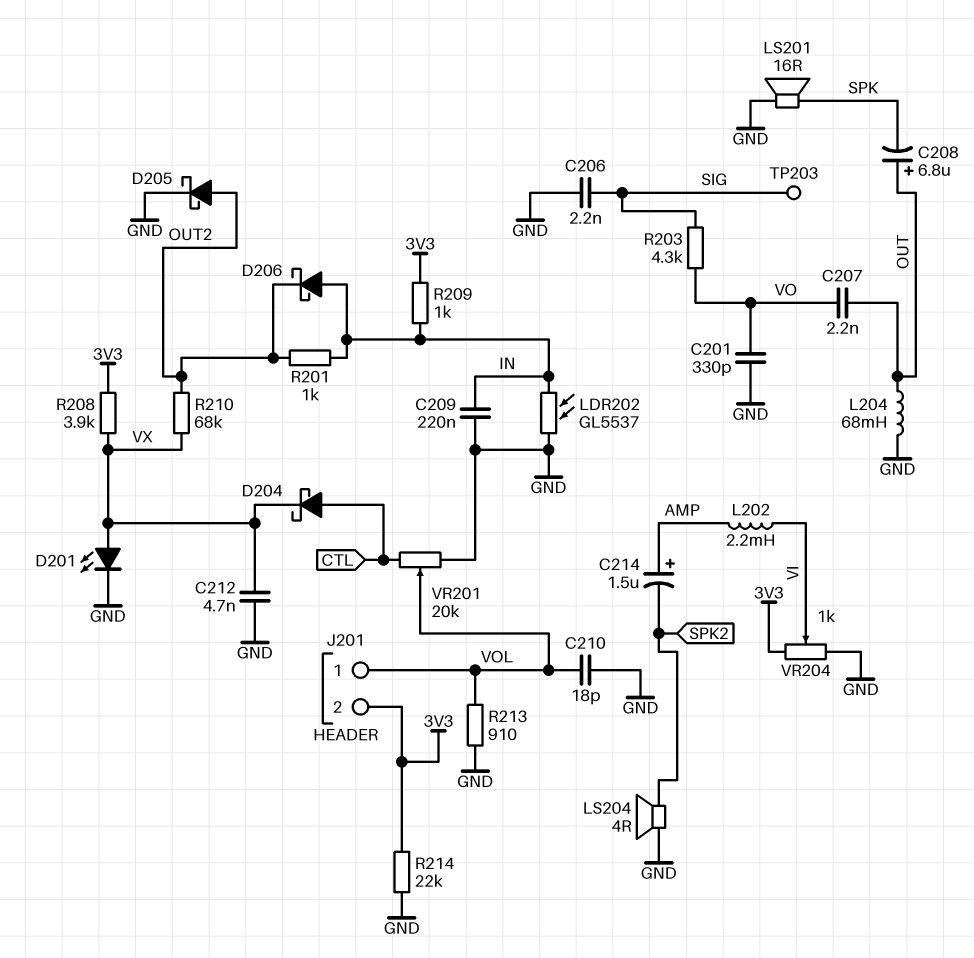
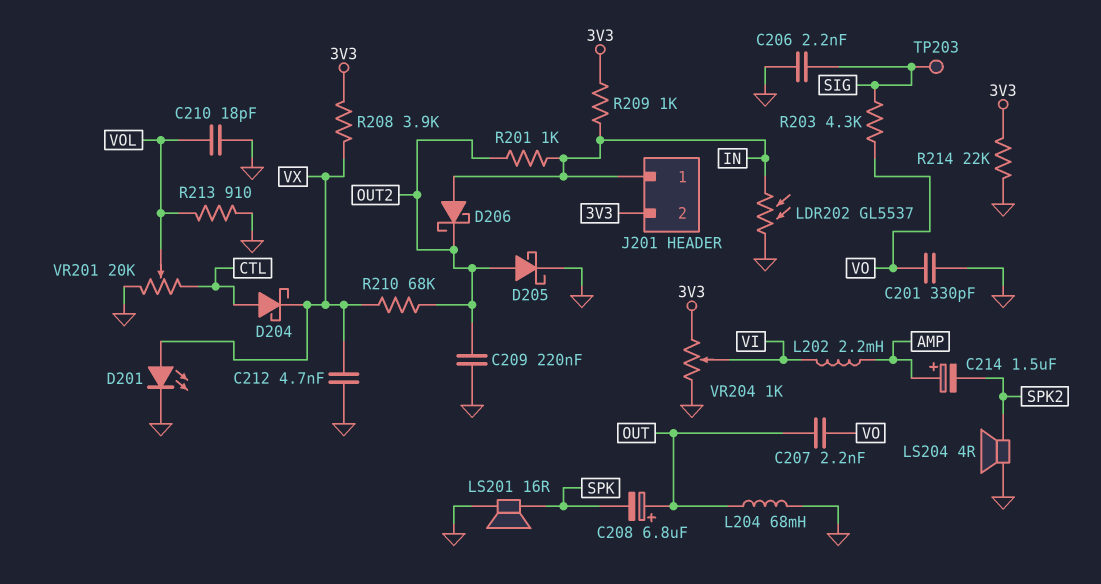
C209: 220nF (GND, IN) -> 220nF (GND, OUT2)
J201 pin 1: VOL -> IN

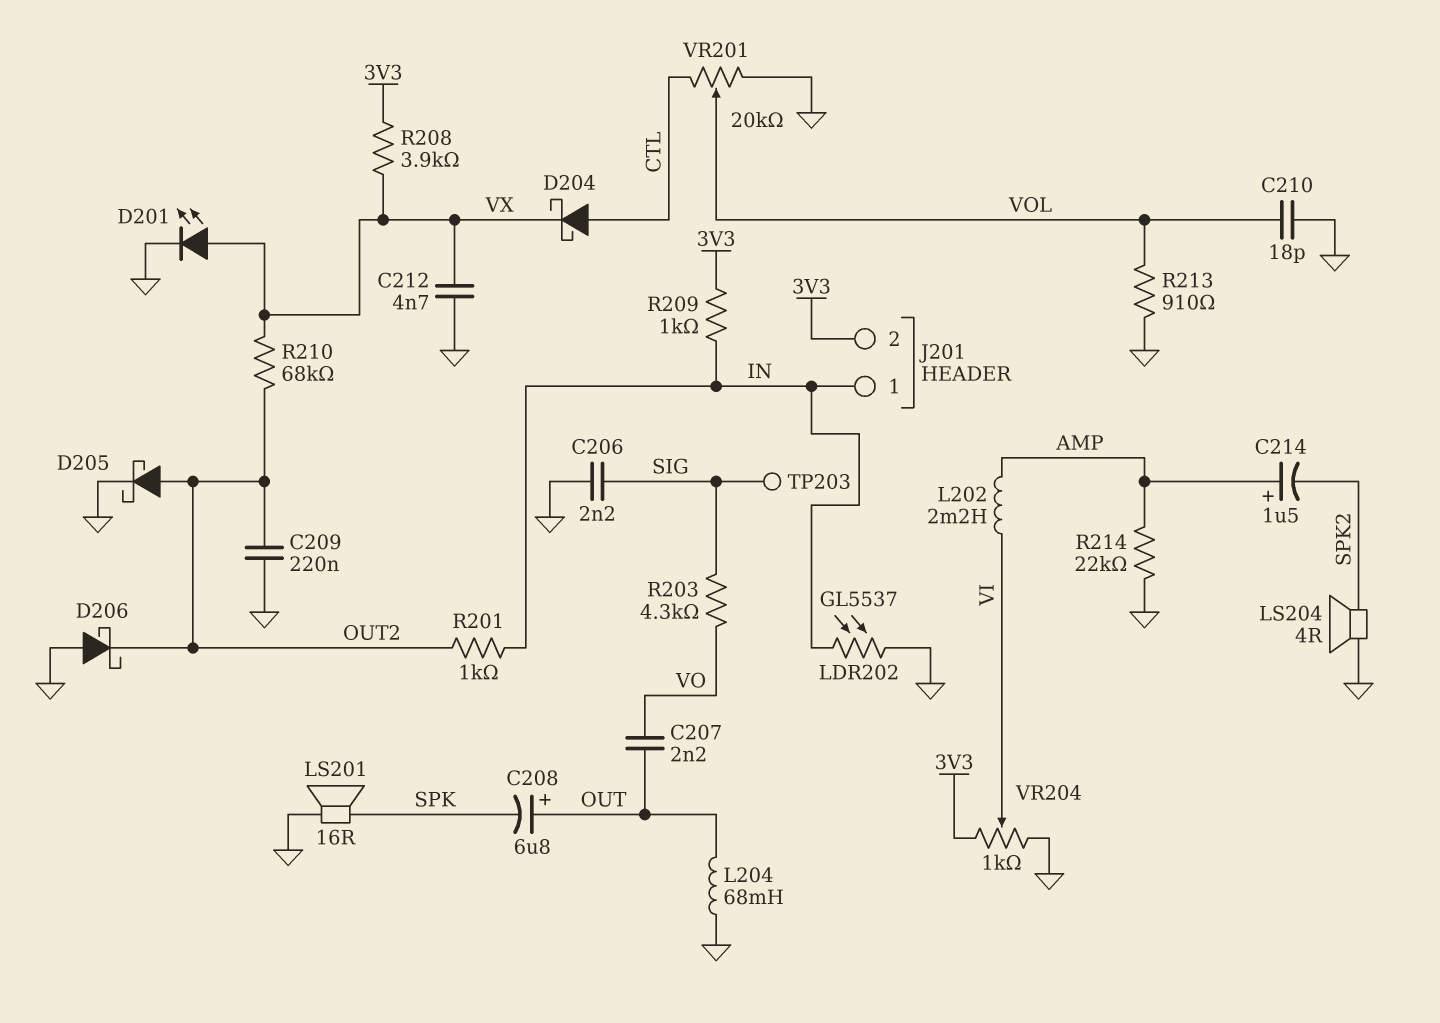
C201: 330pF (GND, VO) -> none
D206: schottky (A IN, K OUT2) -> schottky (A GND, K OUT2)
R214: 22k (3V3, GND) -> 22k (AMP, GND)

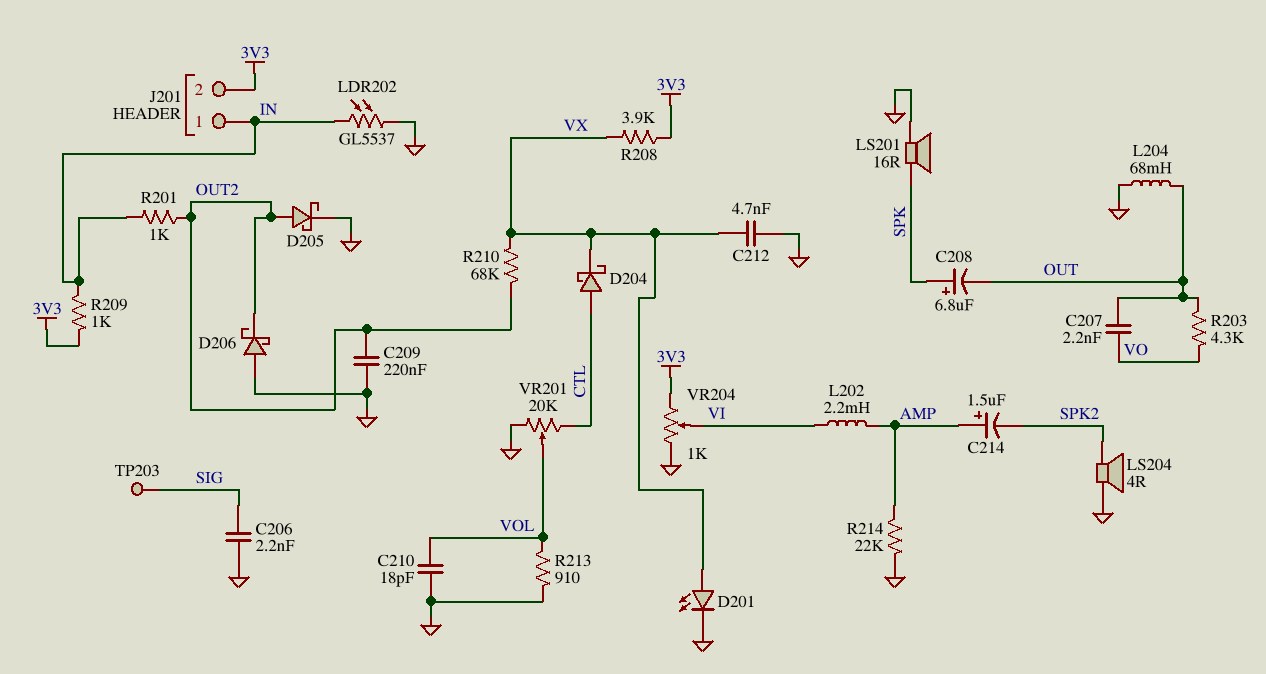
C208: 6.8uF (plus OUT, minus SPK) -> 6.8uF (plus SPK, minus OUT)
R203: 4.3k (SIG, VO) -> 4.3k (OUT, VO)

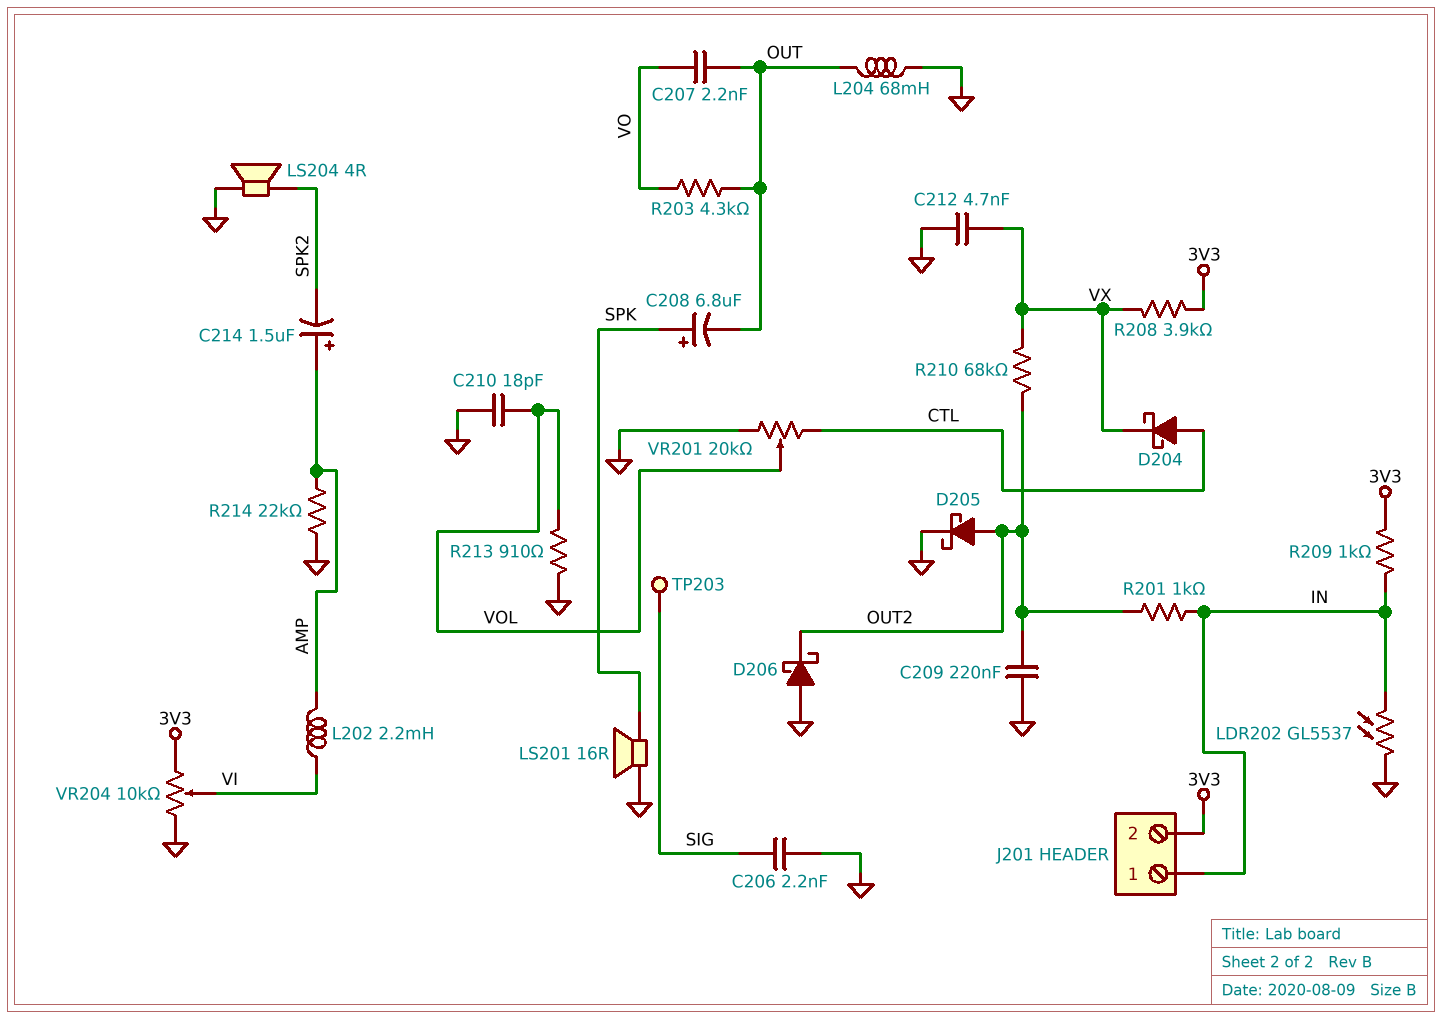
D201: LED (A VX, K GND) -> none
VR204: 1k (3V3, GND, wiper VI) -> 10k (3V3, GND, wiper VI)

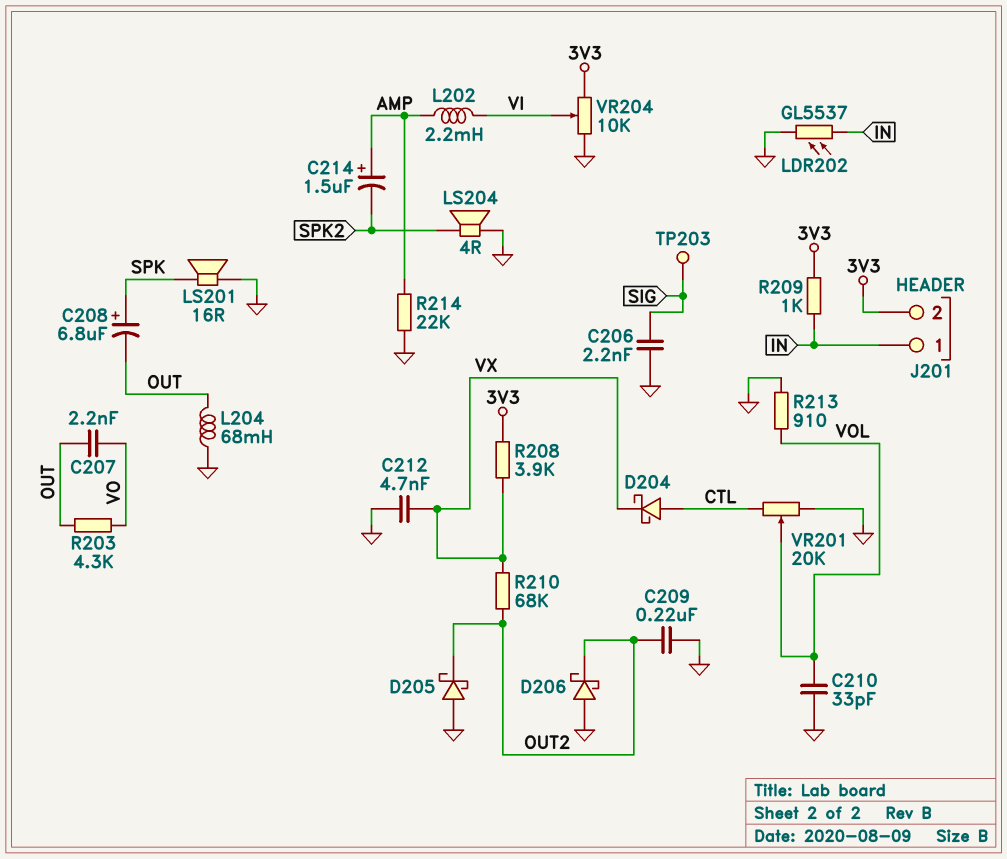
C210: 18pF (GND, VOL) -> 33pF (GND, VOL)
D205: schottky (A OUT2, K GND) -> schottky (A GND, K OUT2)
R201: 1k (IN, OUT2) -> none

